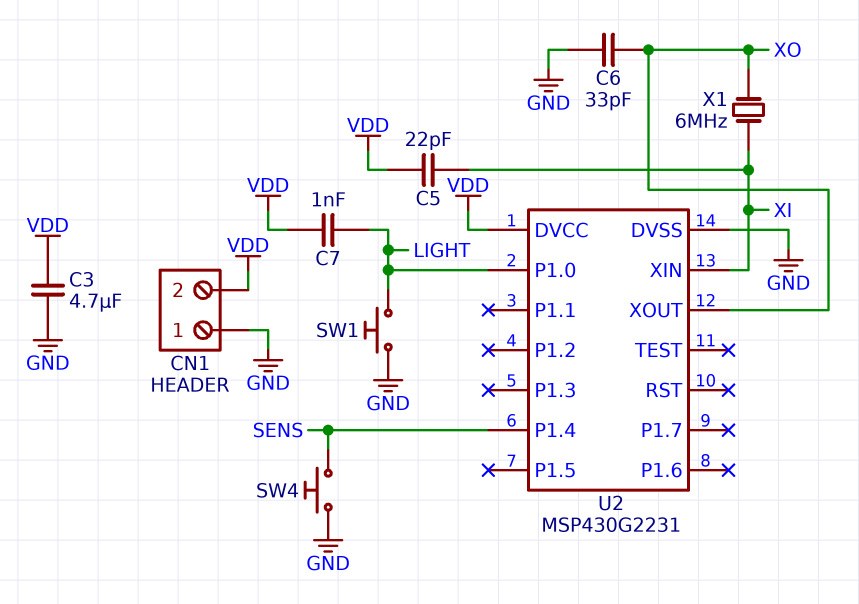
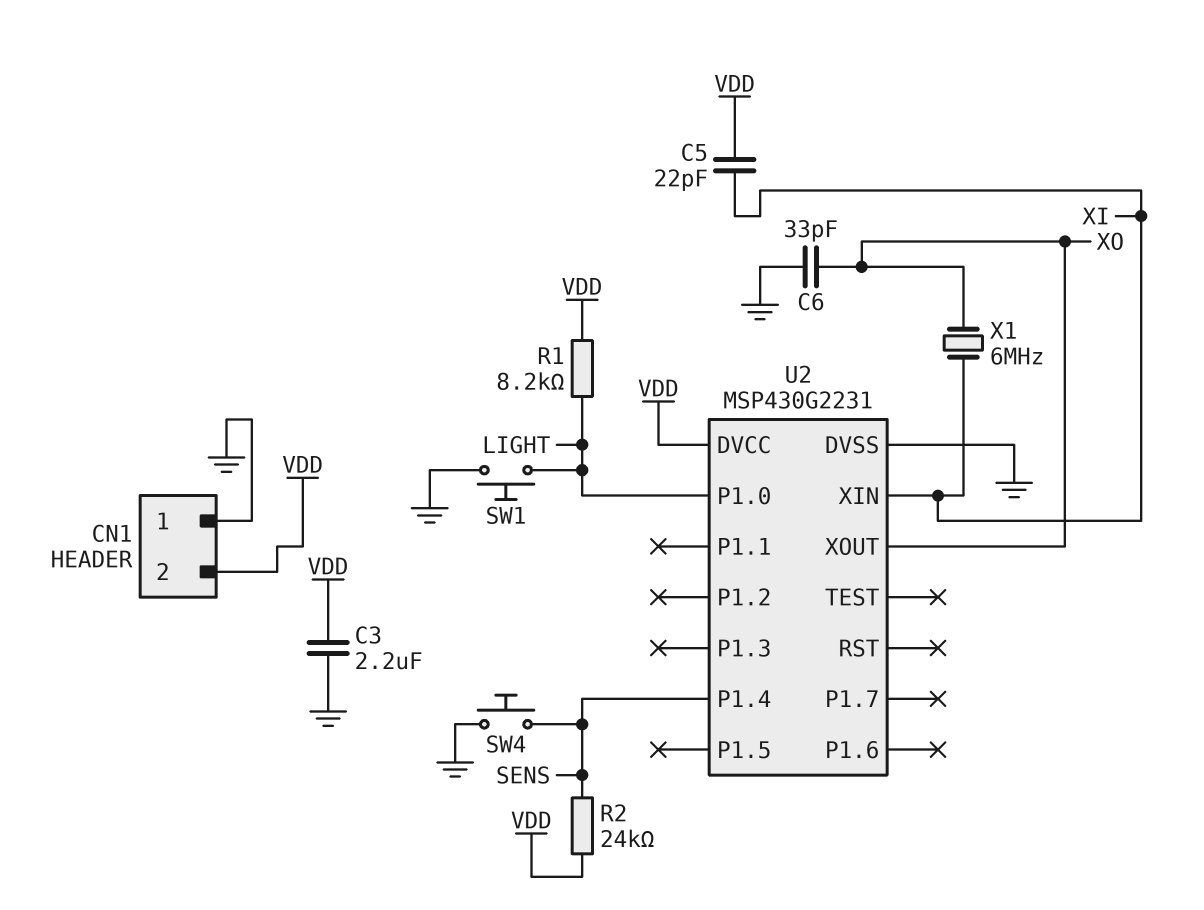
C3: 4.7uF (GND, VDD) -> 2.2uF (GND, VDD)
C7: 1nF (LIGHT, VDD) -> none
R1: none -> 8.2k (LIGHT, VDD)
R2: none -> 24k (SENS, VDD)

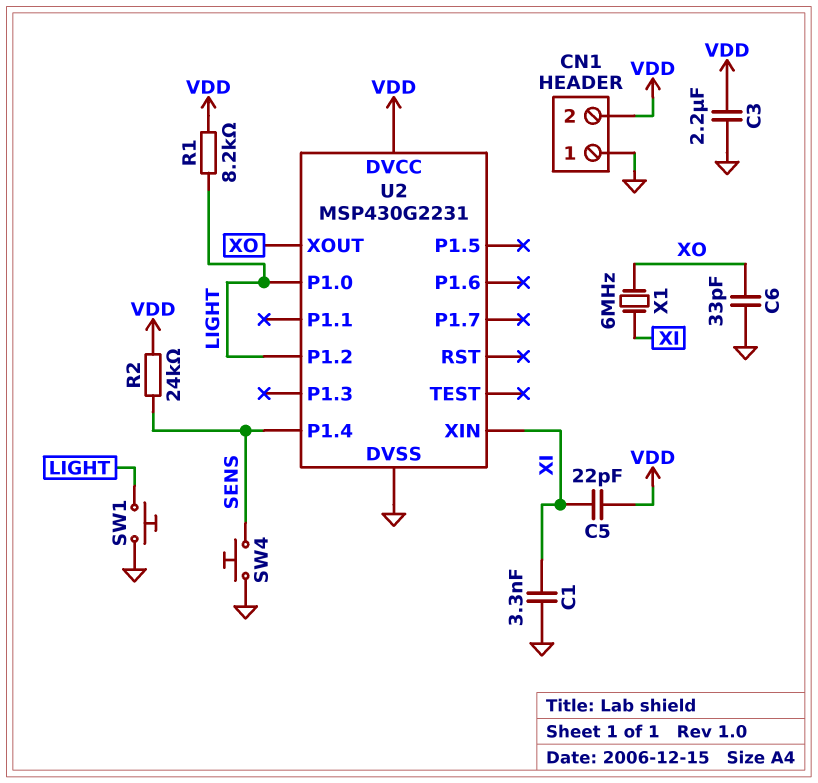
C1: none -> 3.3nF (GND, XI)
U2 pin P1.2: none -> LIGHT

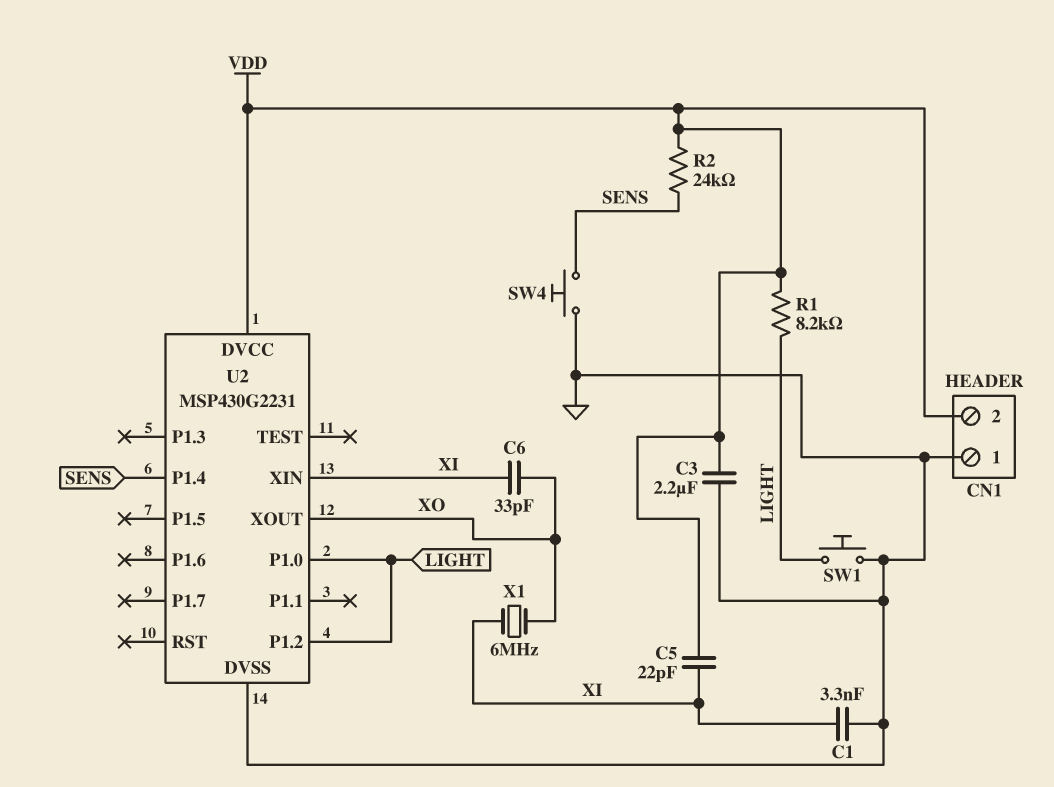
C6: 33pF (GND, XO) -> 33pF (XI, XO)

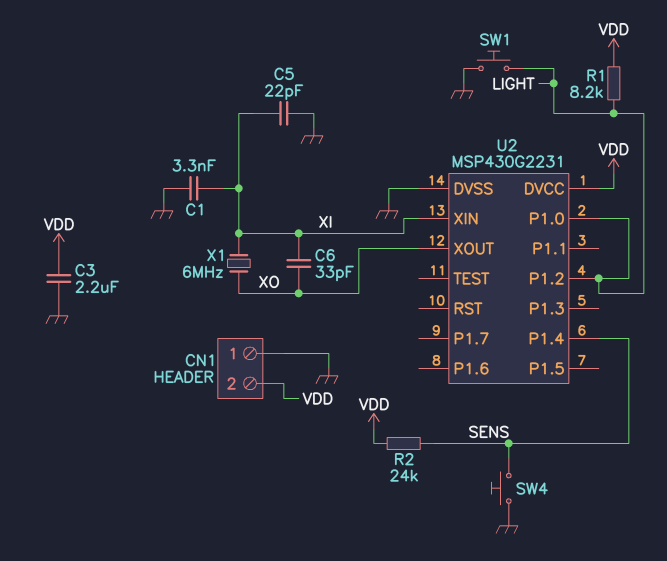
C5: 22pF (VDD, XI) -> 22pF (GND, XI)

